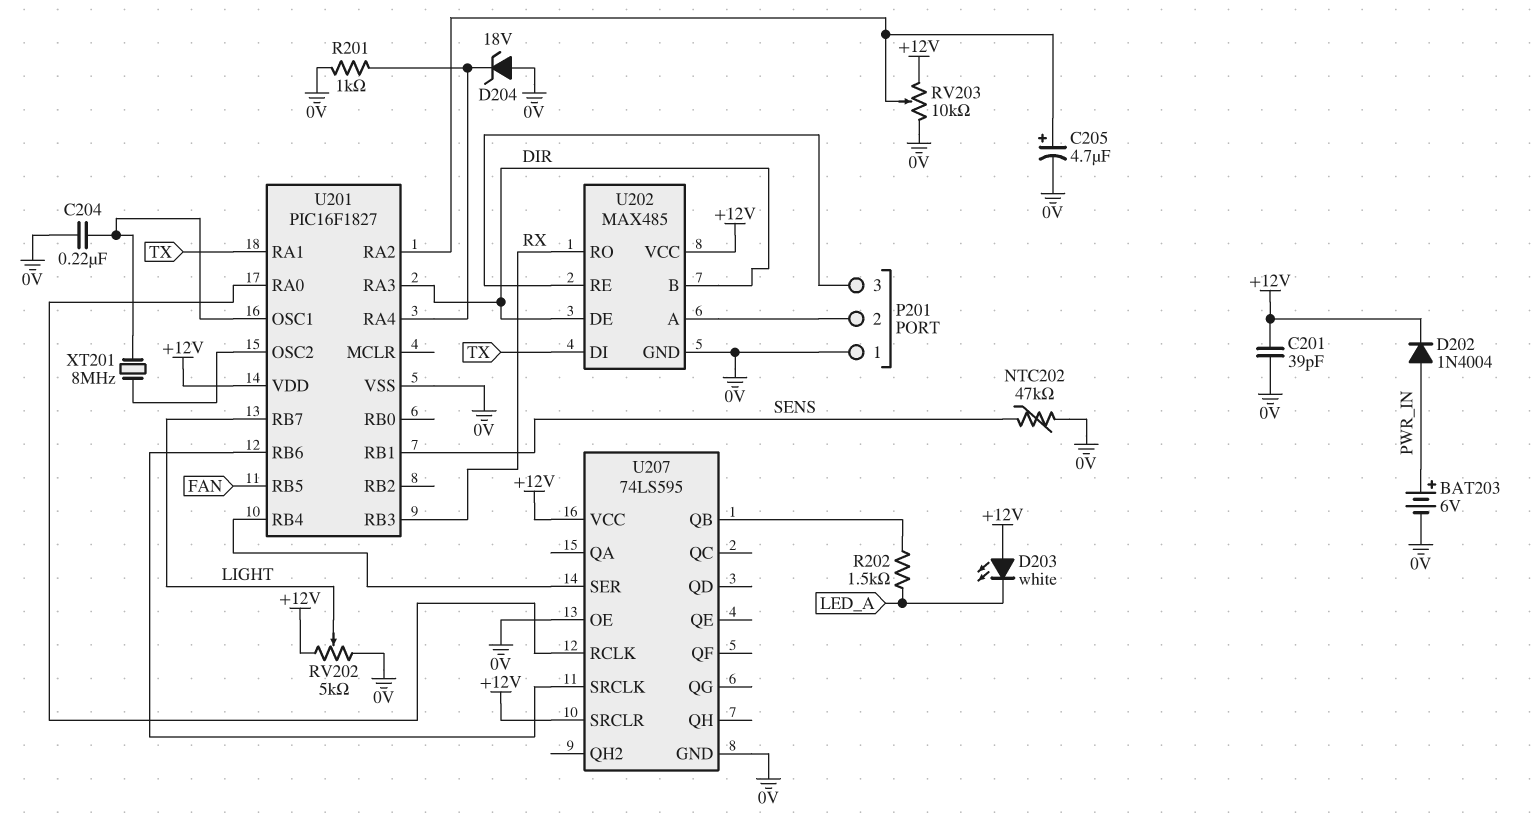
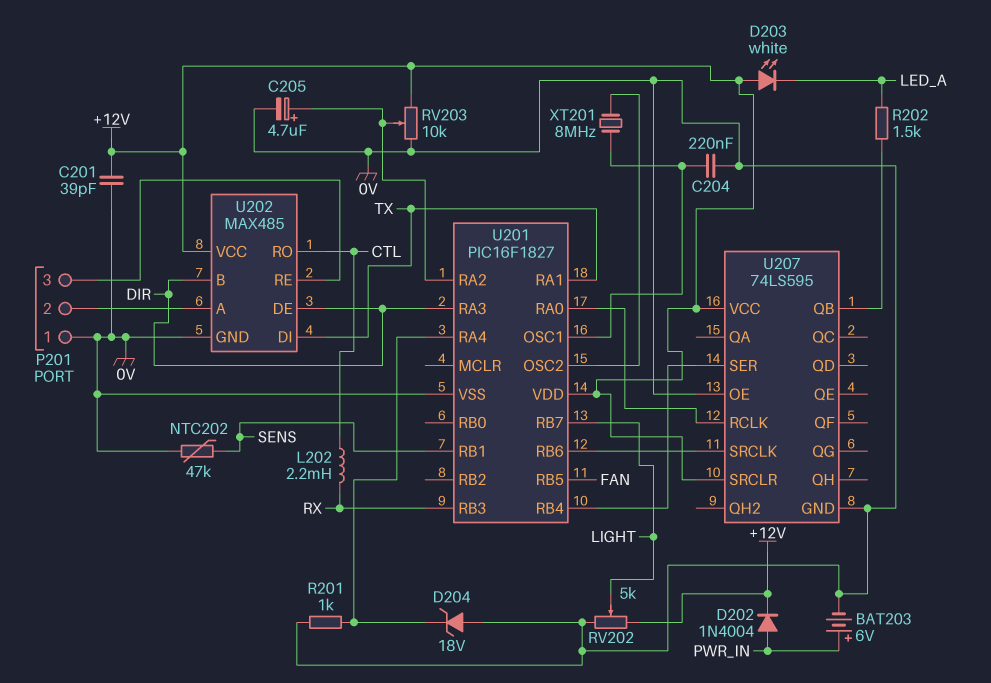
L202: none -> 2.2mH (CTL, RX)
U202 pin RO: RX -> CTL

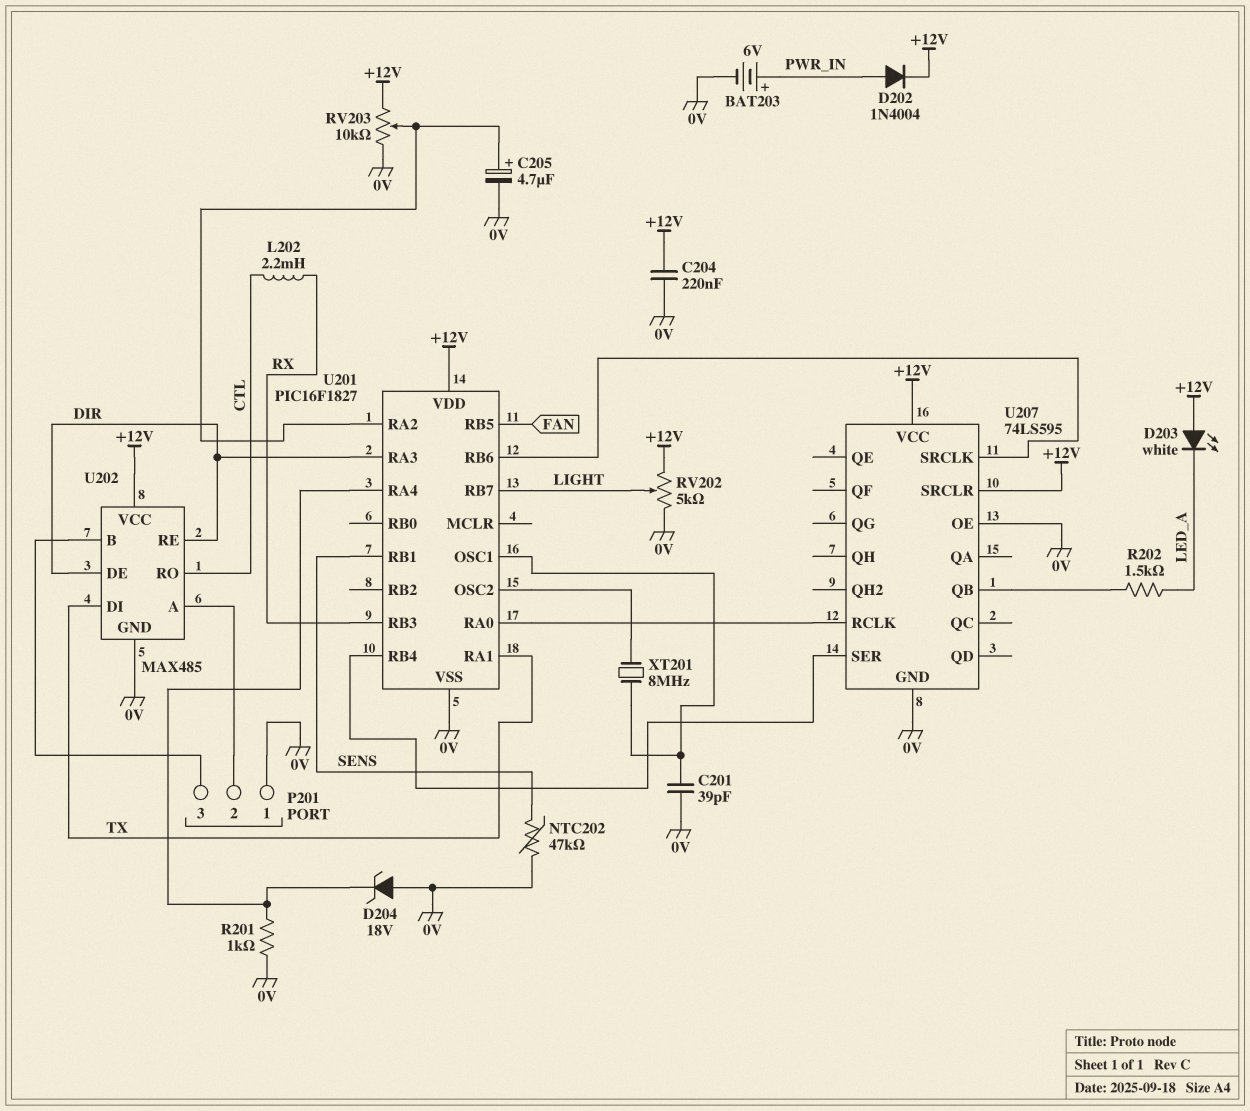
C201: 39pF (+12V, 0V) -> 39pF (0V, U201/OSC1)
C204: 220nF (0V, U201/OSC1) -> 220nF (+12V, 0V)
U202 pin B: DIR -> P201/3
U202 pin RE: P201/3 -> DIR

